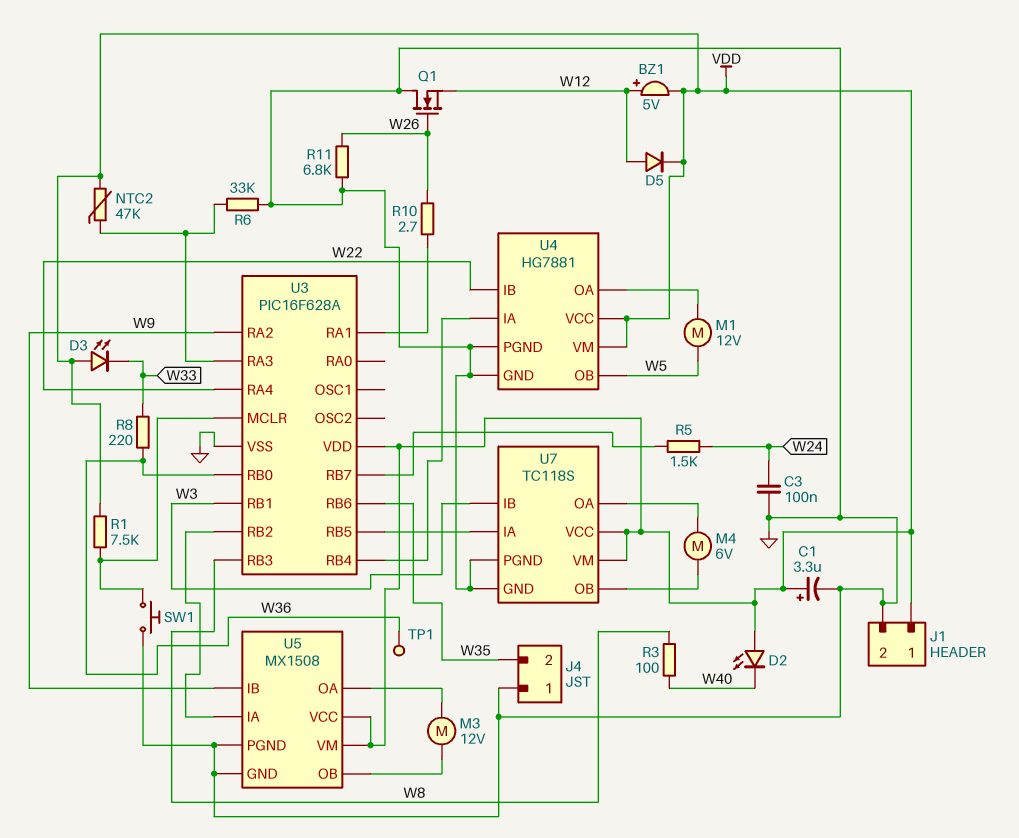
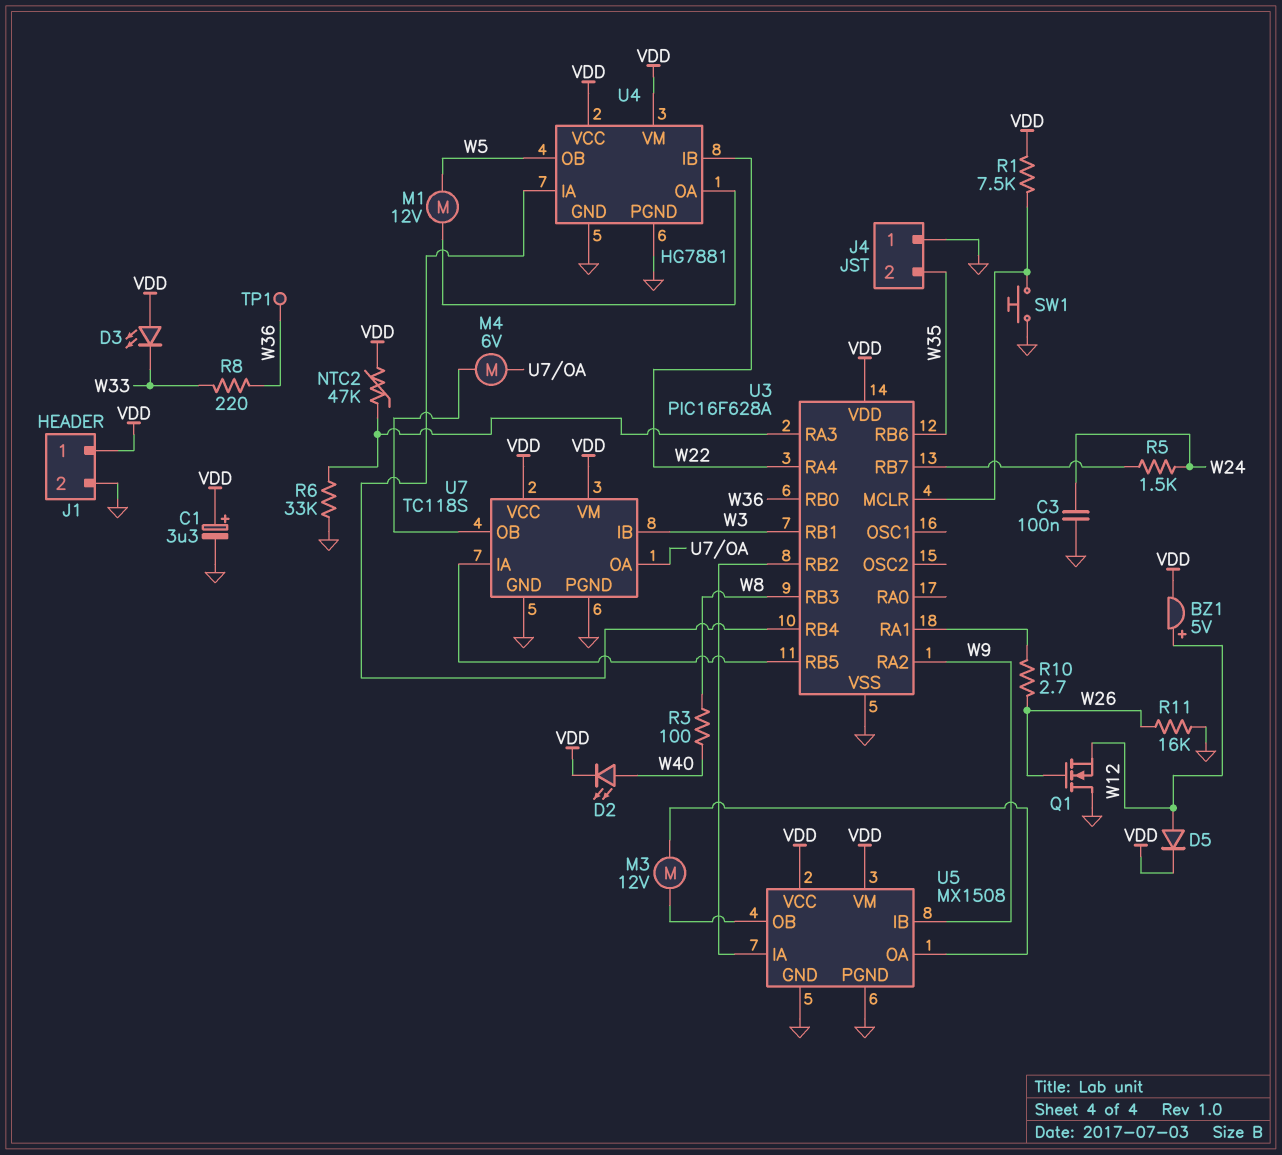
D2: LED (A VDD, K W40) -> LED (A W40, K VDD)
R11: 6.8k (GND, W26) -> 16k (GND, W26)

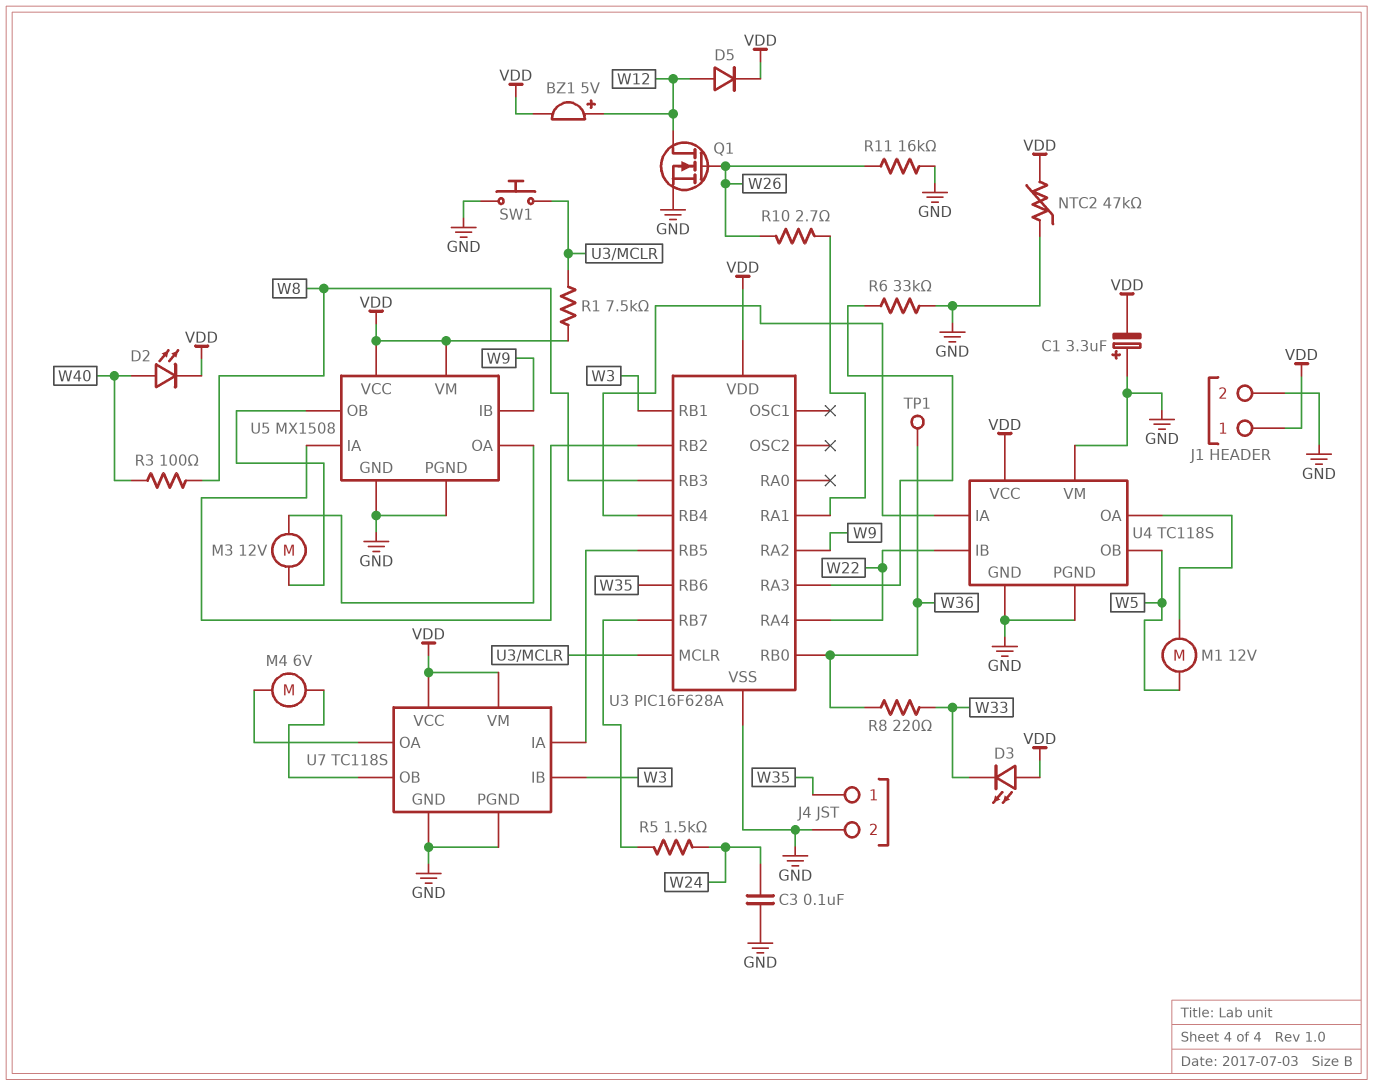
C1: 3.3uF (plus VDD, minus GND) -> 3.3uF (plus GND, minus VDD)
J4 pin 1: GND -> W35
J4 pin 2: W35 -> GND
NTC2: 47k (U3/RA3, VDD) -> 47k (GND, VDD)
Q1: NMOS (G W26, D GND, S W12) -> NMOS (G W26, D W12, S GND)
U4: HG7881 -> TC118S
U4 pin VM: VDD -> GND

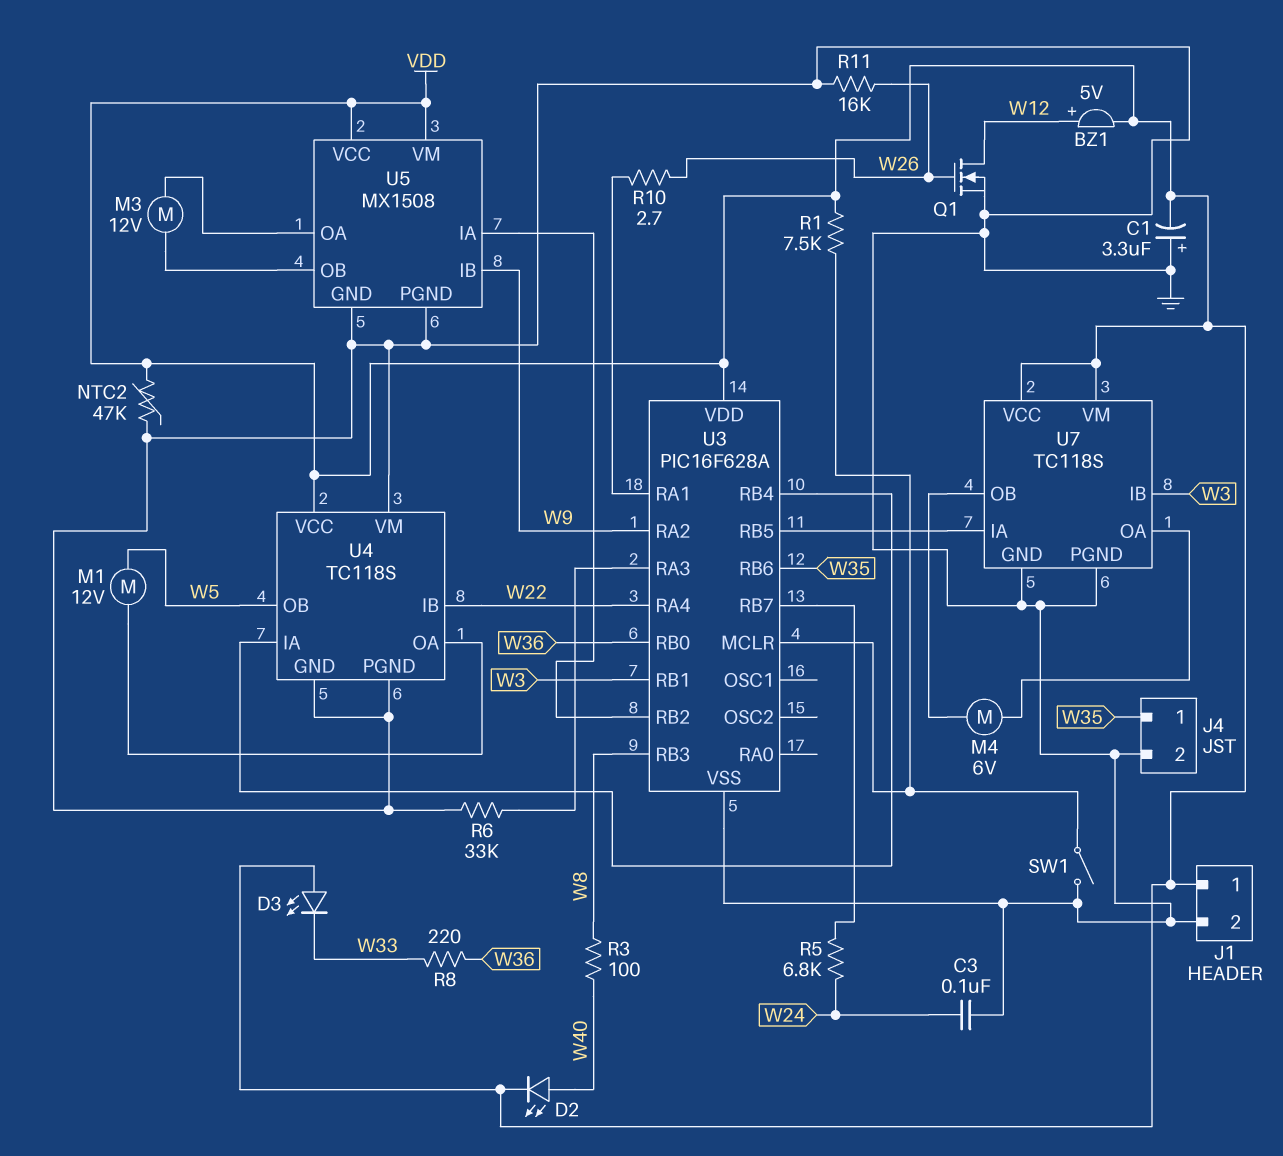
D5: diode (A W12, K VDD) -> none
R5: 1.5k (U3/RB7, W24) -> 6.8k (U3/RB7, W24)
SW1: button (GND, U3/MCLR) -> switch (GND, U3/MCLR)
TP1: test point (W36) -> none

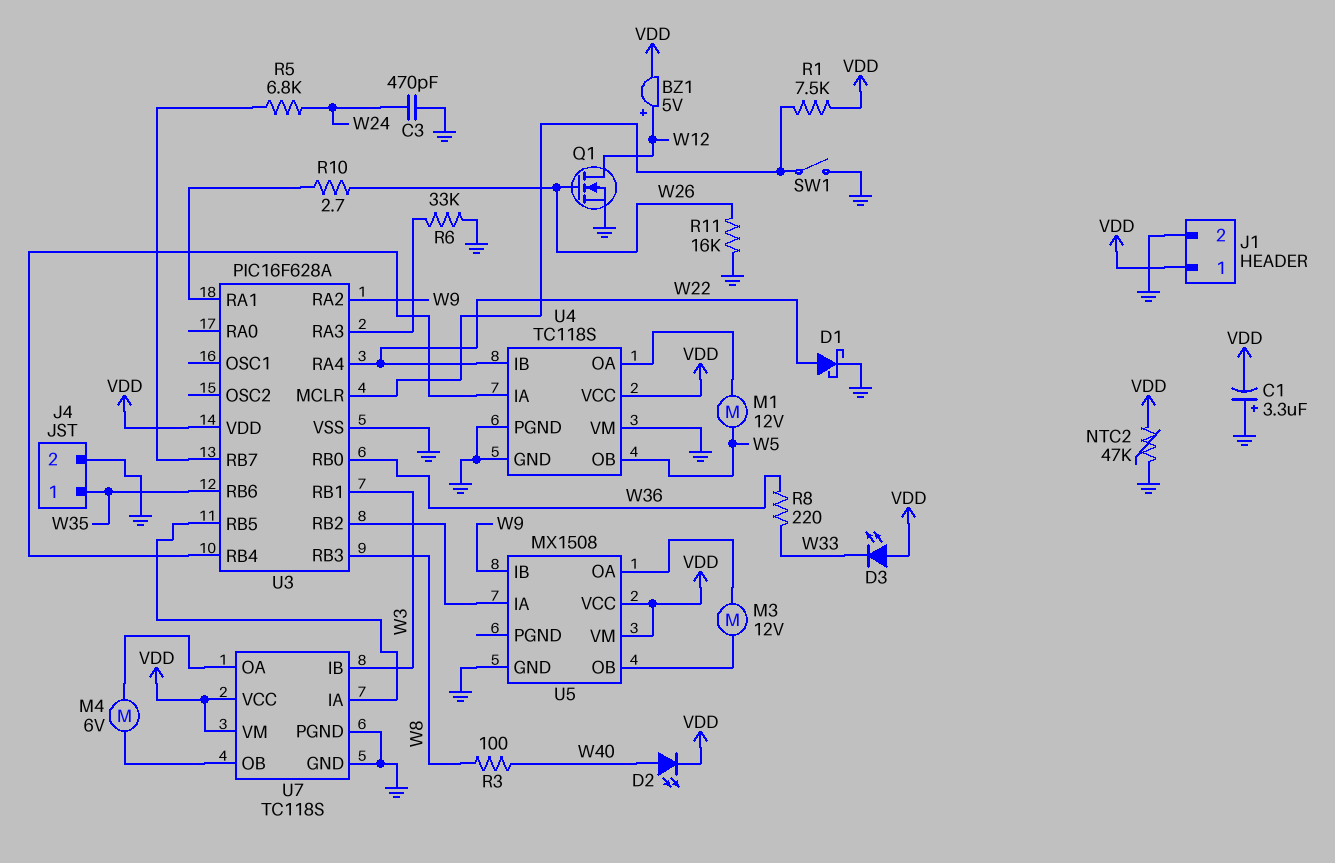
C3: 100nF (GND, W24) -> 470pF (GND, W24)
D1: none -> schottky (A W22, K GND)
U5 pin PGND: GND -> none

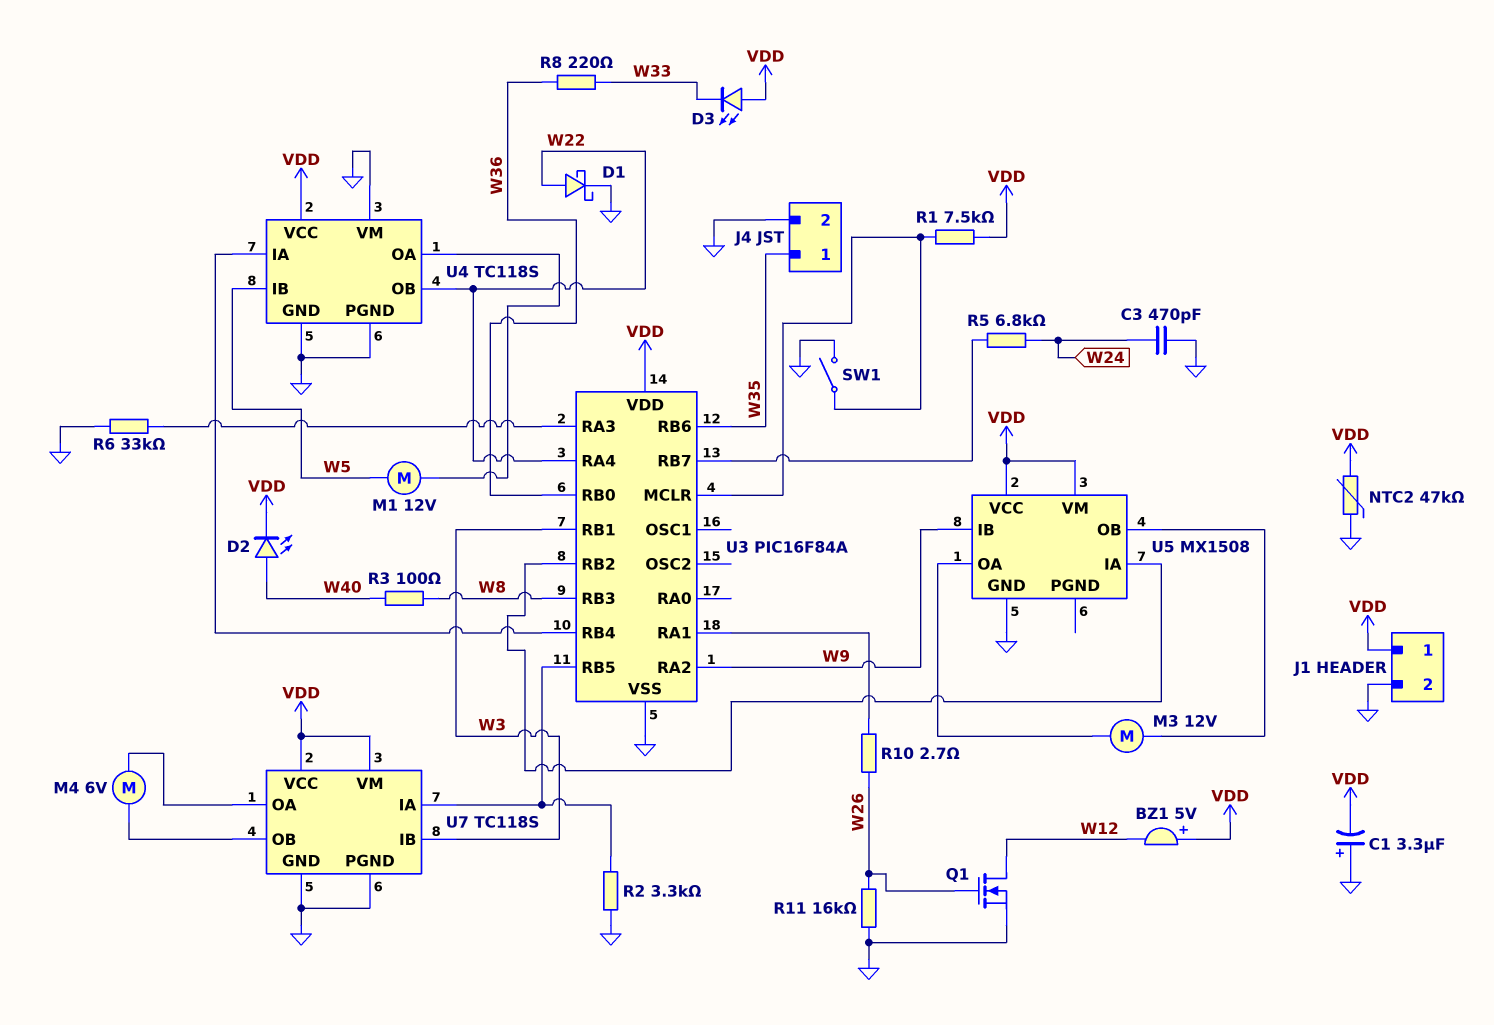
BZ1: buzzer 5V (plus W12, minus VDD) -> buzzer 5V (plus VDD, minus W12)
R2: none -> 3.3k (GND, U3/RB5)
U3: PIC16F628A -> PIC16F84A
U4 pin IB: W22 -> W5
U4 pin OB: W5 -> W22

